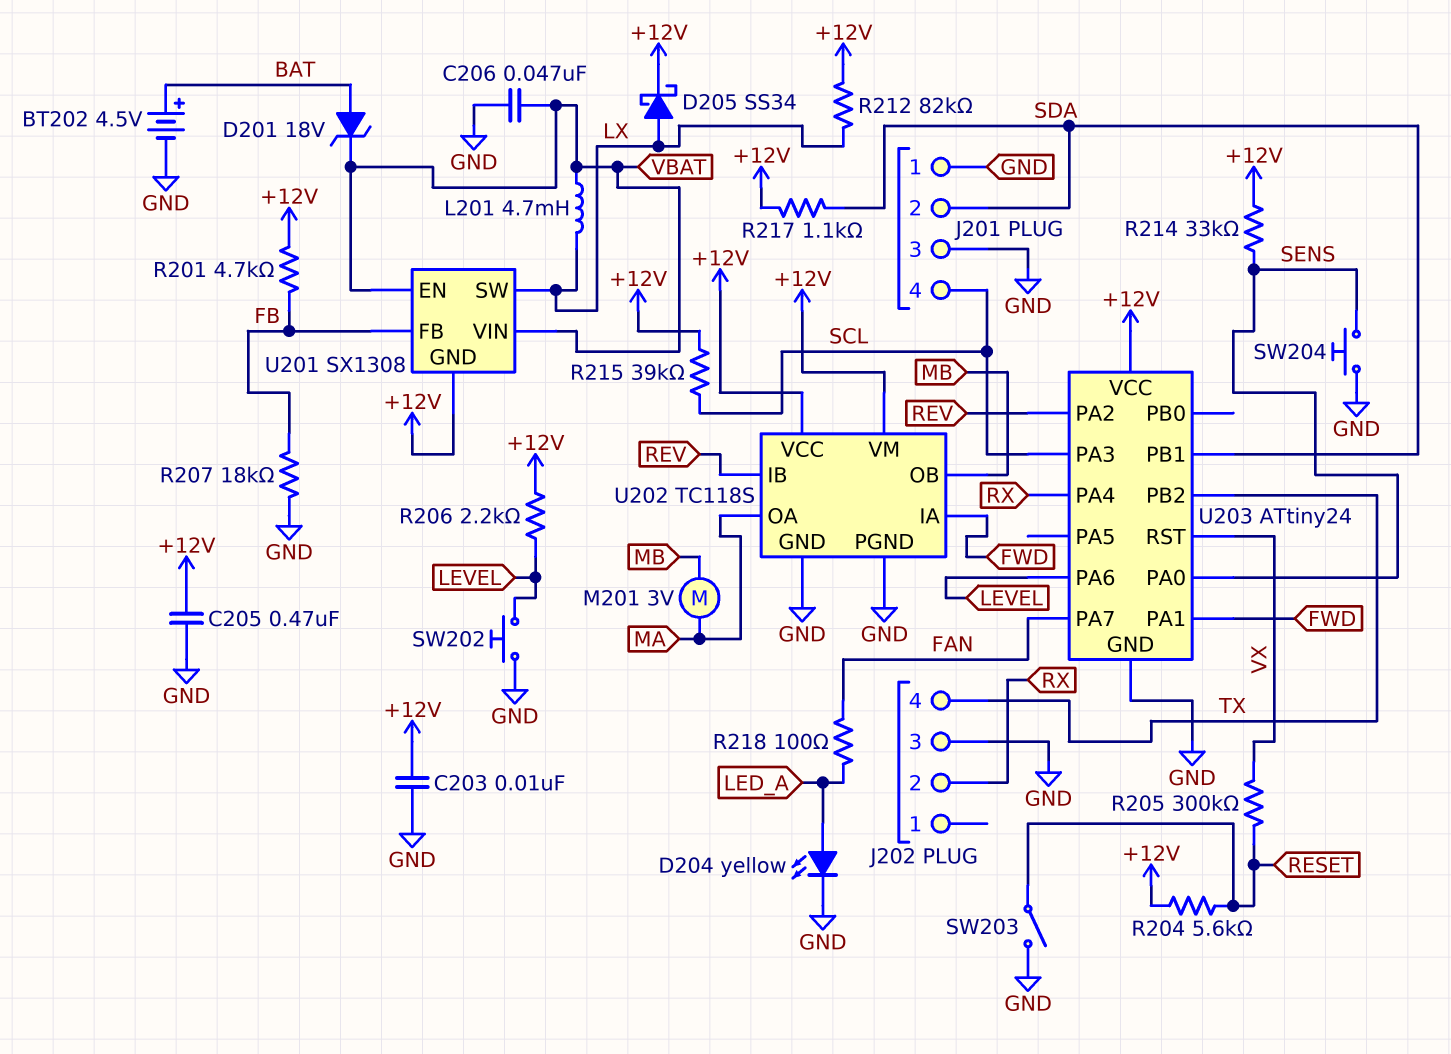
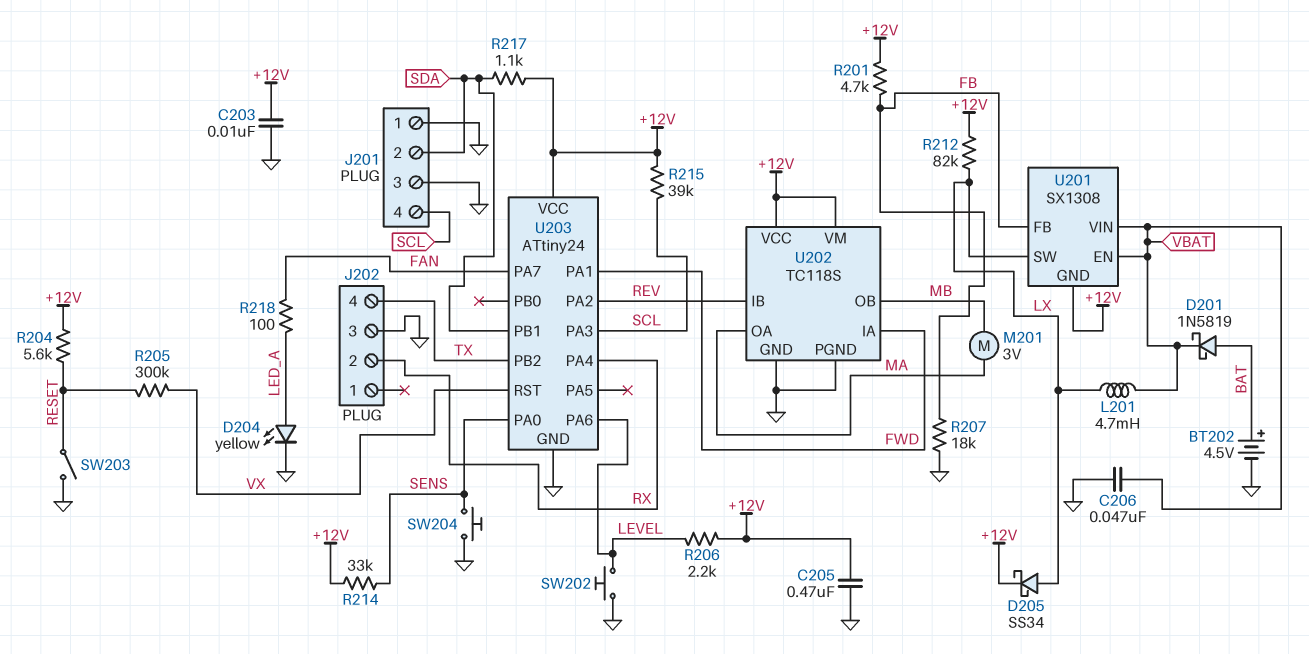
D201: zener 18V (A BAT, K VBAT) -> schottky 1N5819 (A BAT, K VBAT)

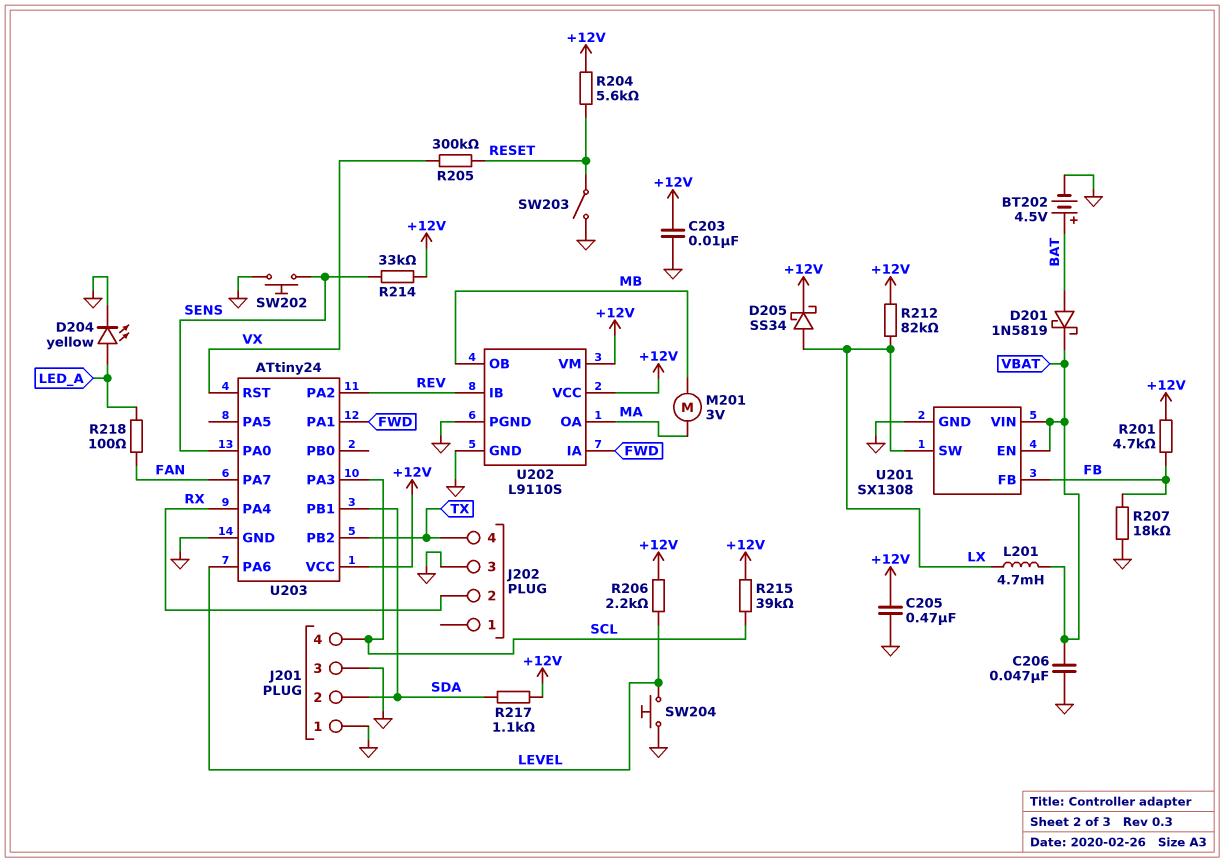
SW202: button (GND, LEVEL) -> button (GND, SENS)
SW204: button (GND, SENS) -> button (GND, LEVEL)
U201 pin GND: +12V -> GND
U202: TC118S -> L9110S

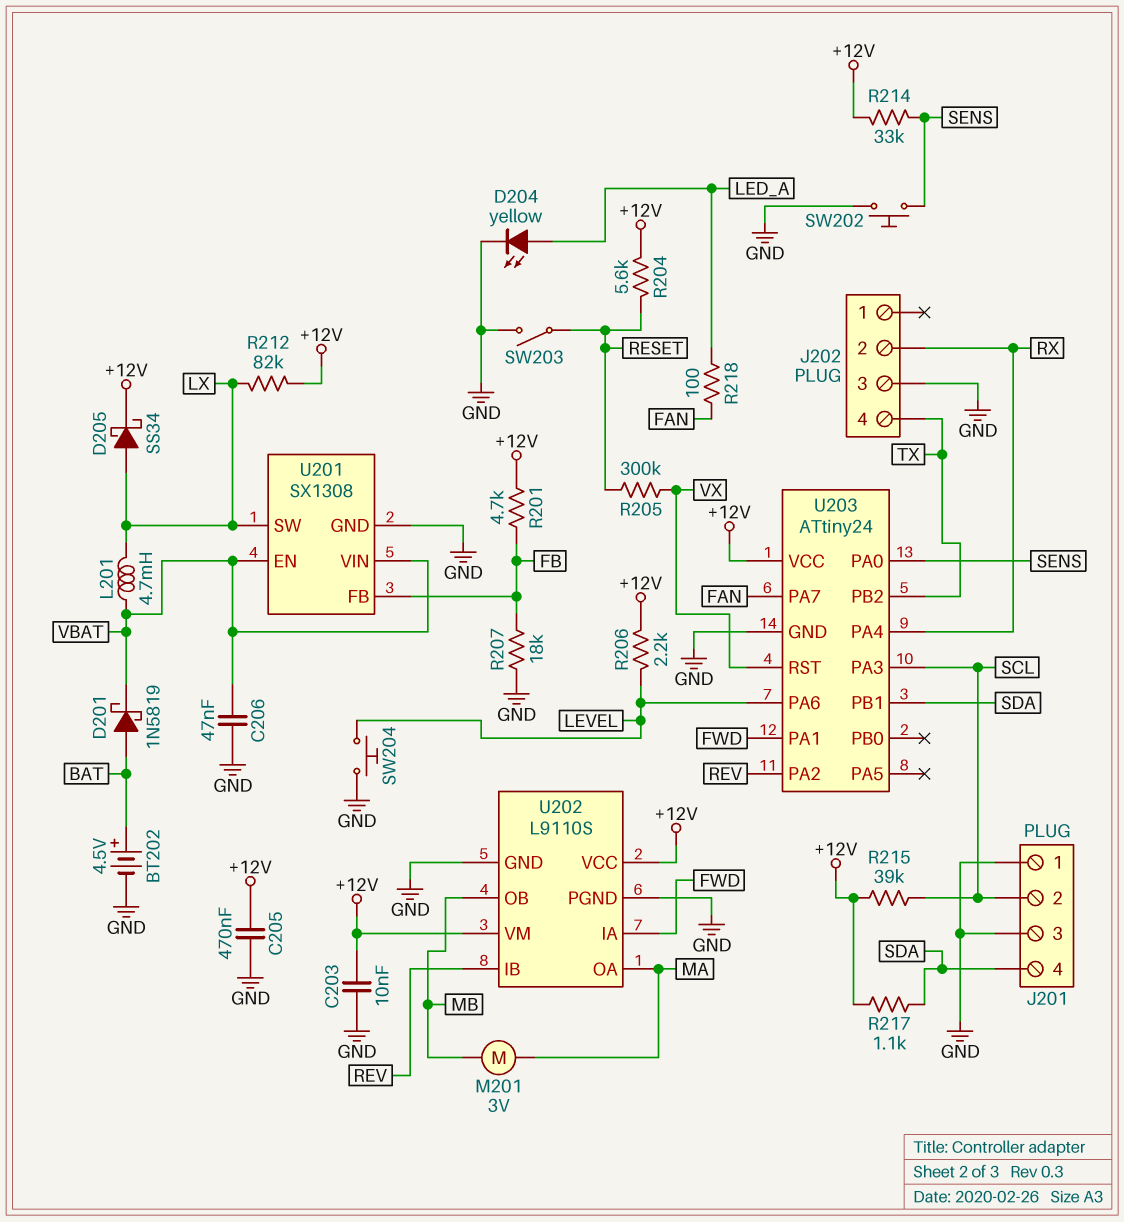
J201 pin 2: SDA -> SCL
J201 pin 4: SCL -> SDA

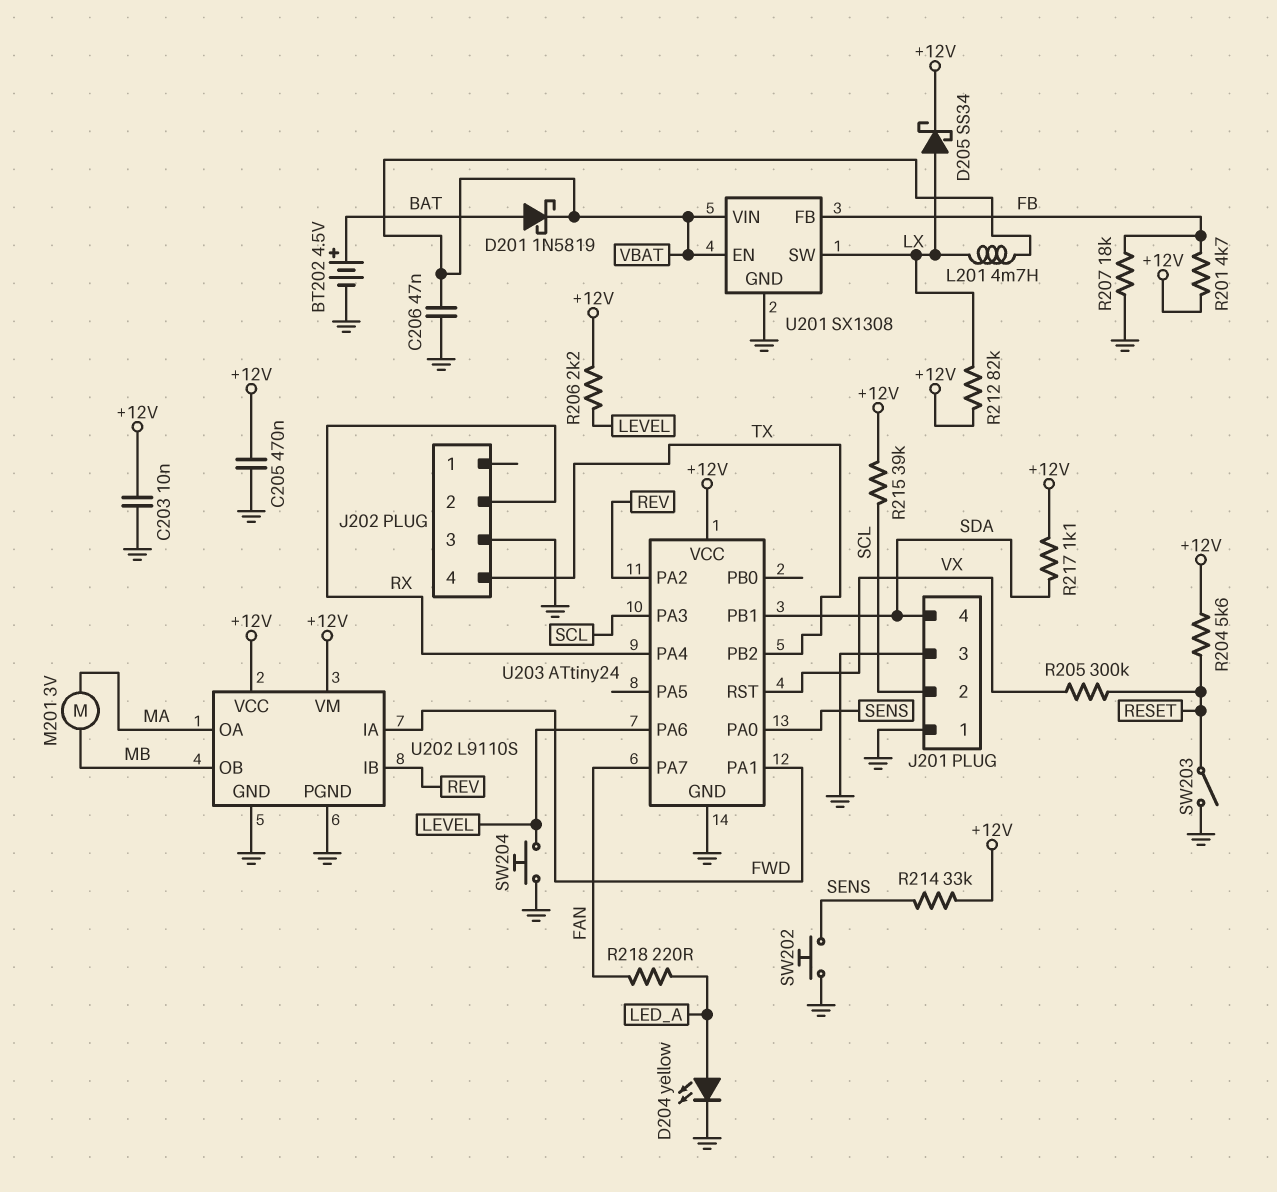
R218: 100 (FAN, LED_A) -> 220 (FAN, LED_A)

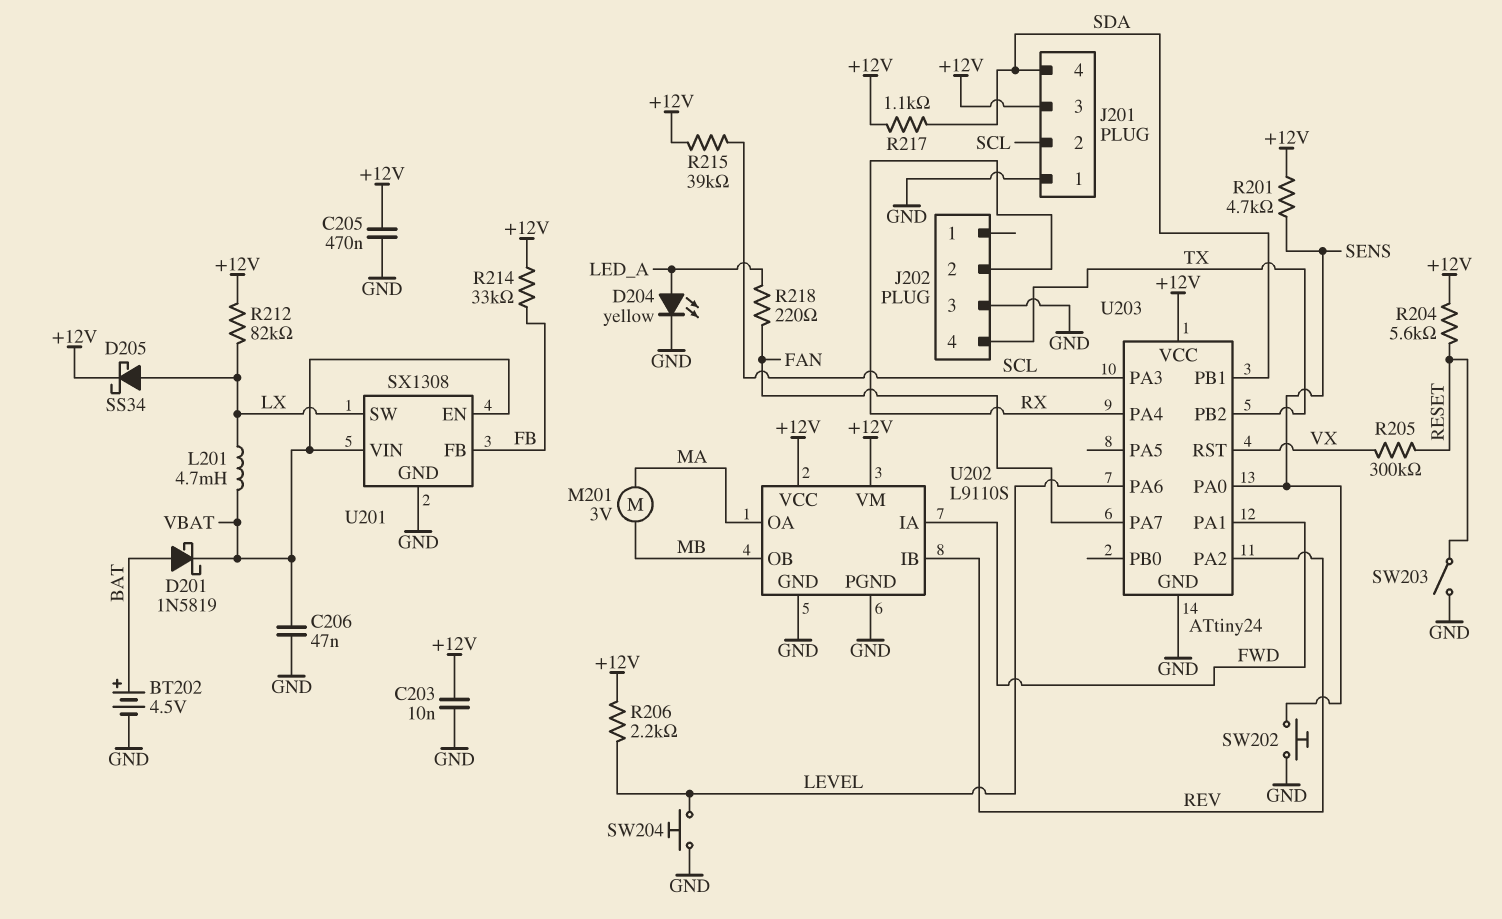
J201 pin 3: GND -> +12V
R201: 4.7k (+12V, FB) -> 4.7k (+12V, SENS)
R207: 18k (FB, GND) -> none
R214: 33k (+12V, SENS) -> 33k (+12V, FB)

